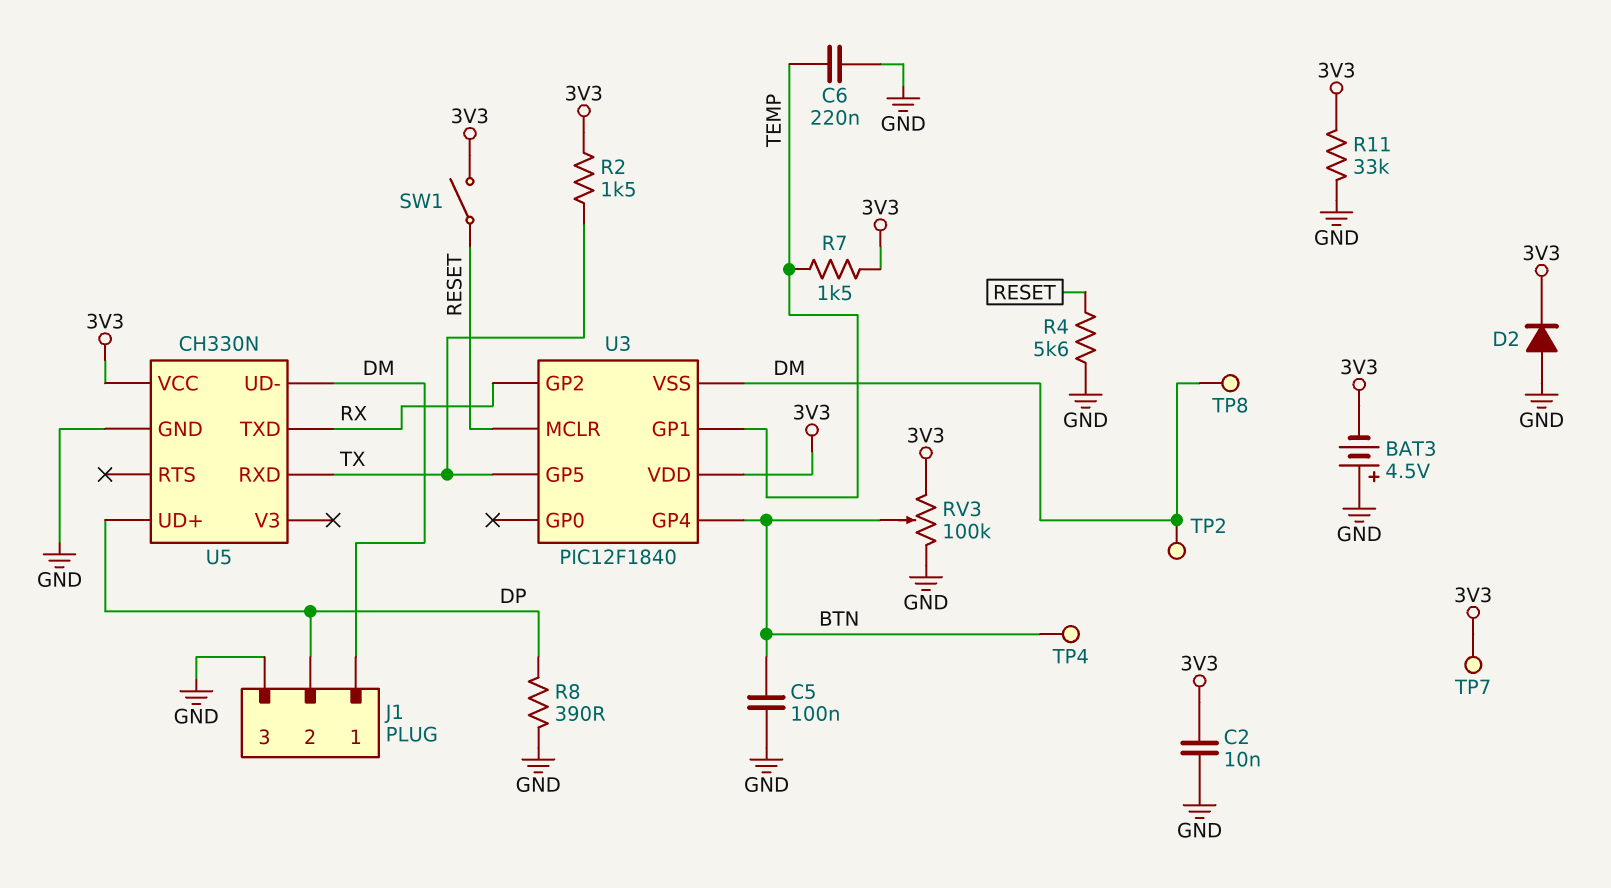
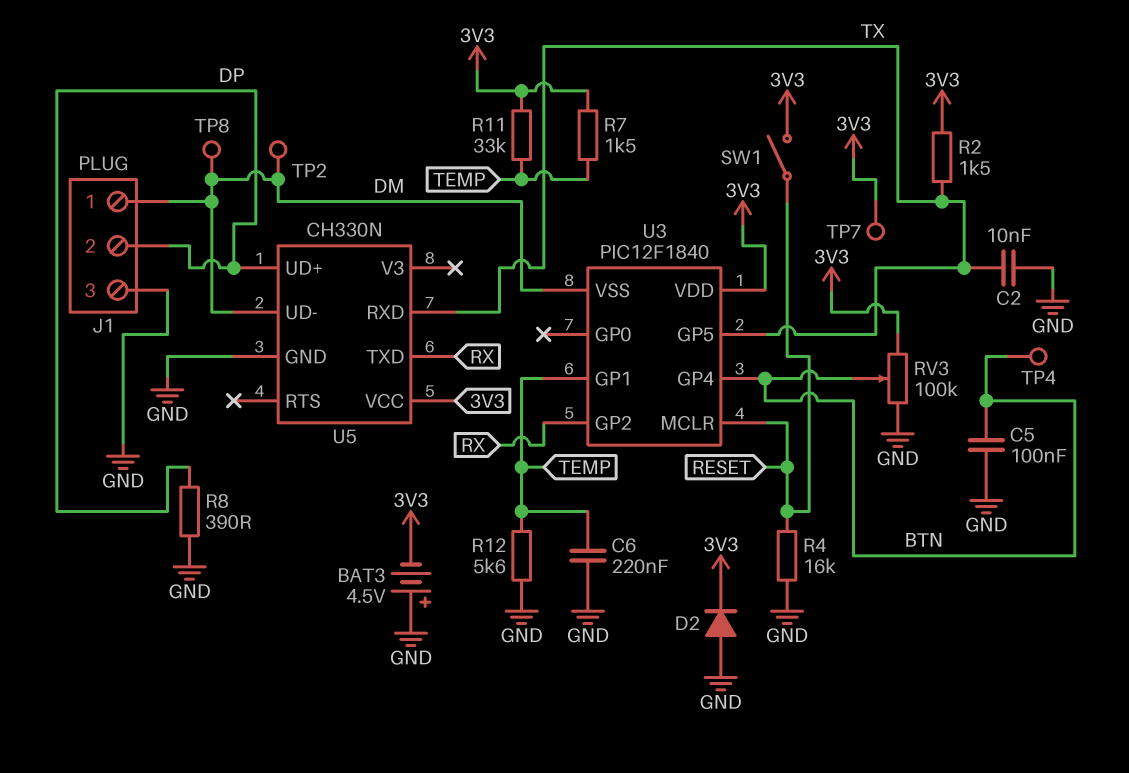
C2: 10nF (3V3, GND) -> 10nF (GND, TX)
R4: 5.6k (GND, RESET) -> 16k (GND, RESET)
R11: 33k (3V3, GND) -> 33k (3V3, TEMP)
R12: none -> 5.6k (GND, TEMP)

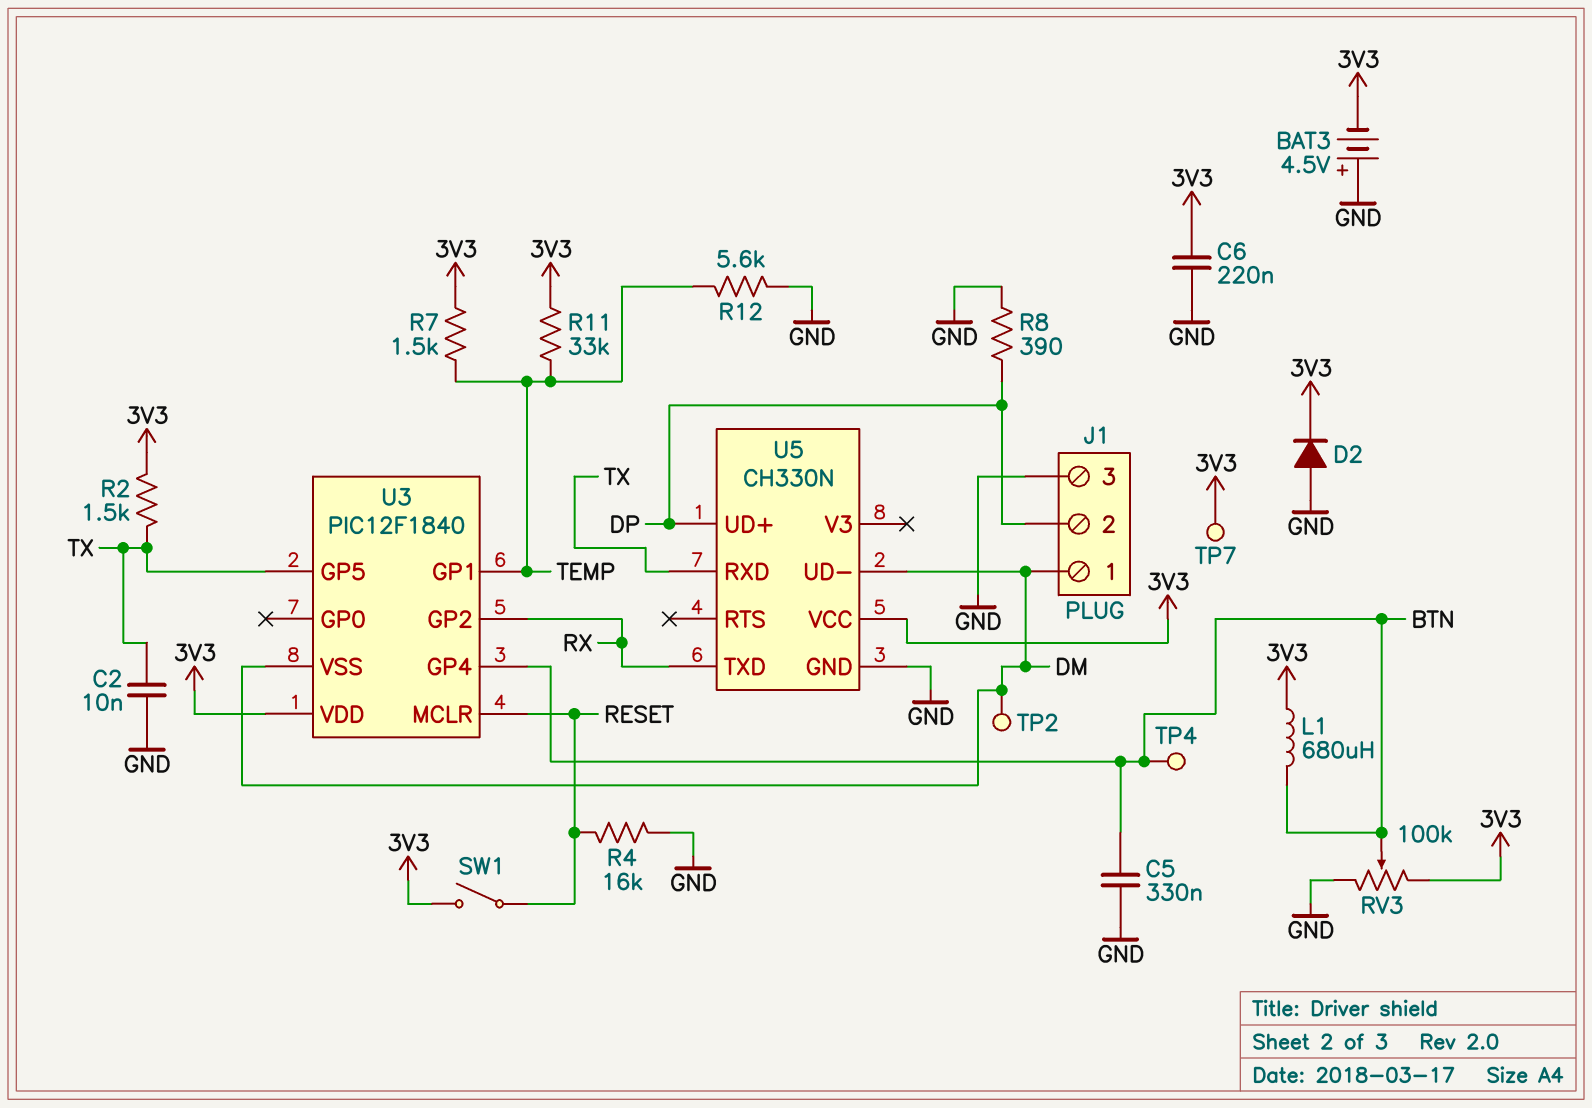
C5: 100nF (BTN, GND) -> 330nF (BTN, GND)
C6: 220nF (GND, TEMP) -> 220nF (3V3, GND)
L1: none -> 680uH (3V3, BTN)
TP8: test point (DM) -> none

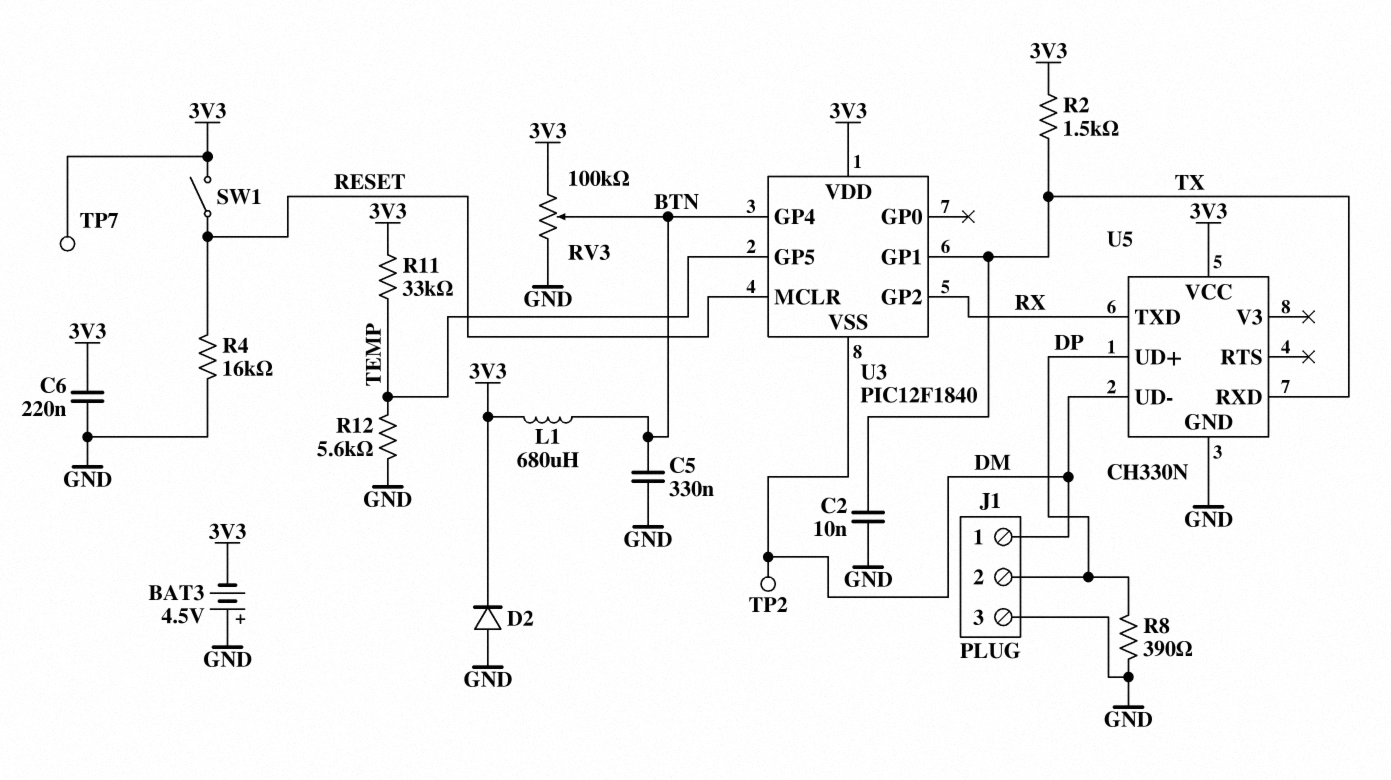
R7: 1.5k (3V3, TEMP) -> none
TP4: test point (BTN) -> none
U3 pin GP1: TEMP -> TX
U3 pin GP5: TX -> TEMP

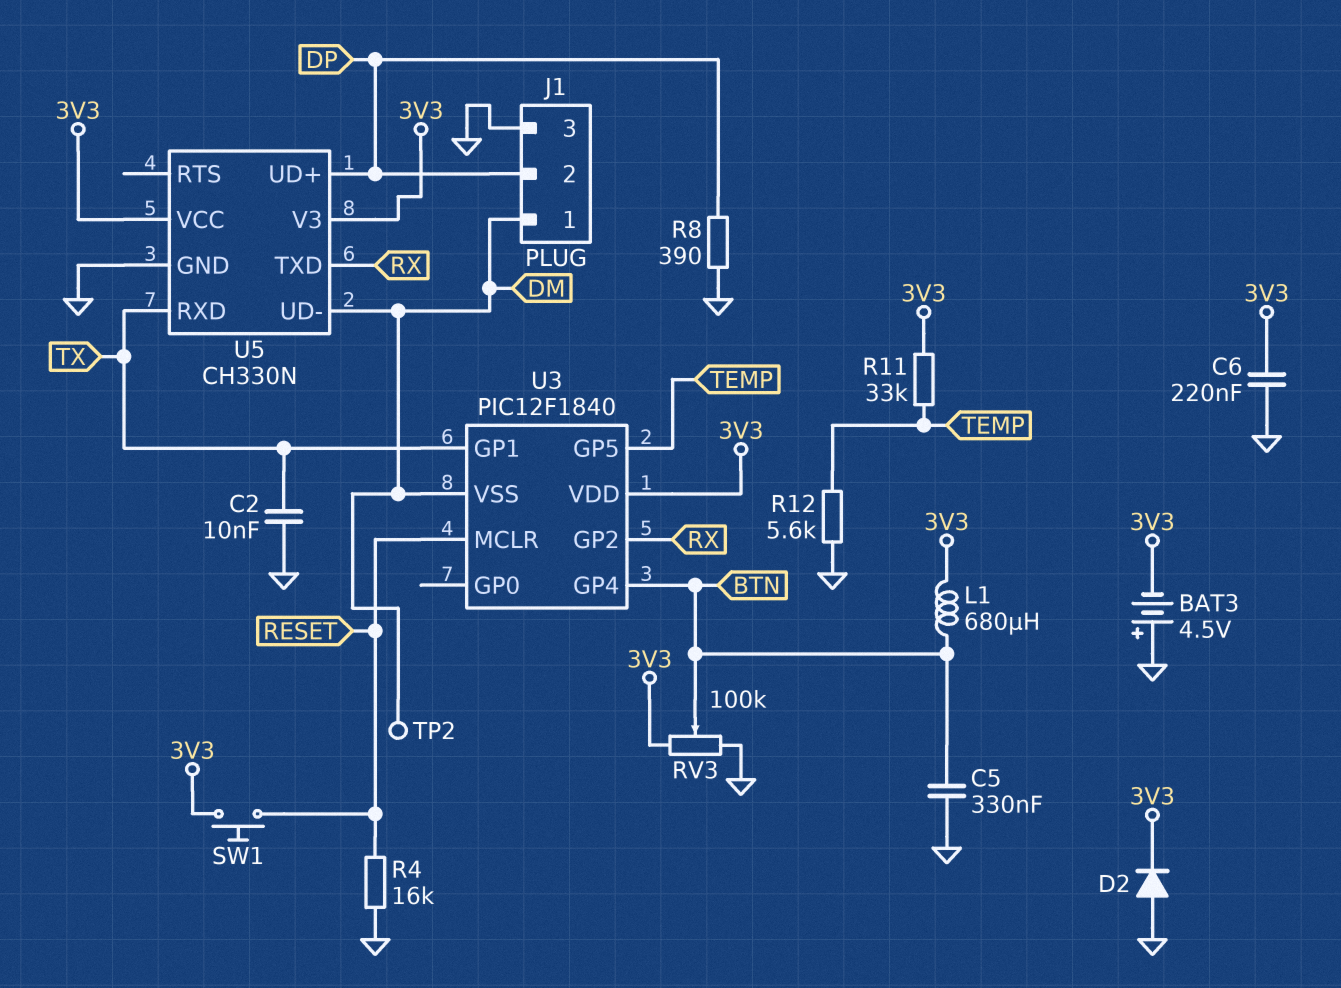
R2: 1.5k (3V3, TX) -> none
SW1: switch (3V3, RESET) -> button (3V3, RESET)
TP7: test point (3V3) -> none
U5 pin V3: none -> 3V3

